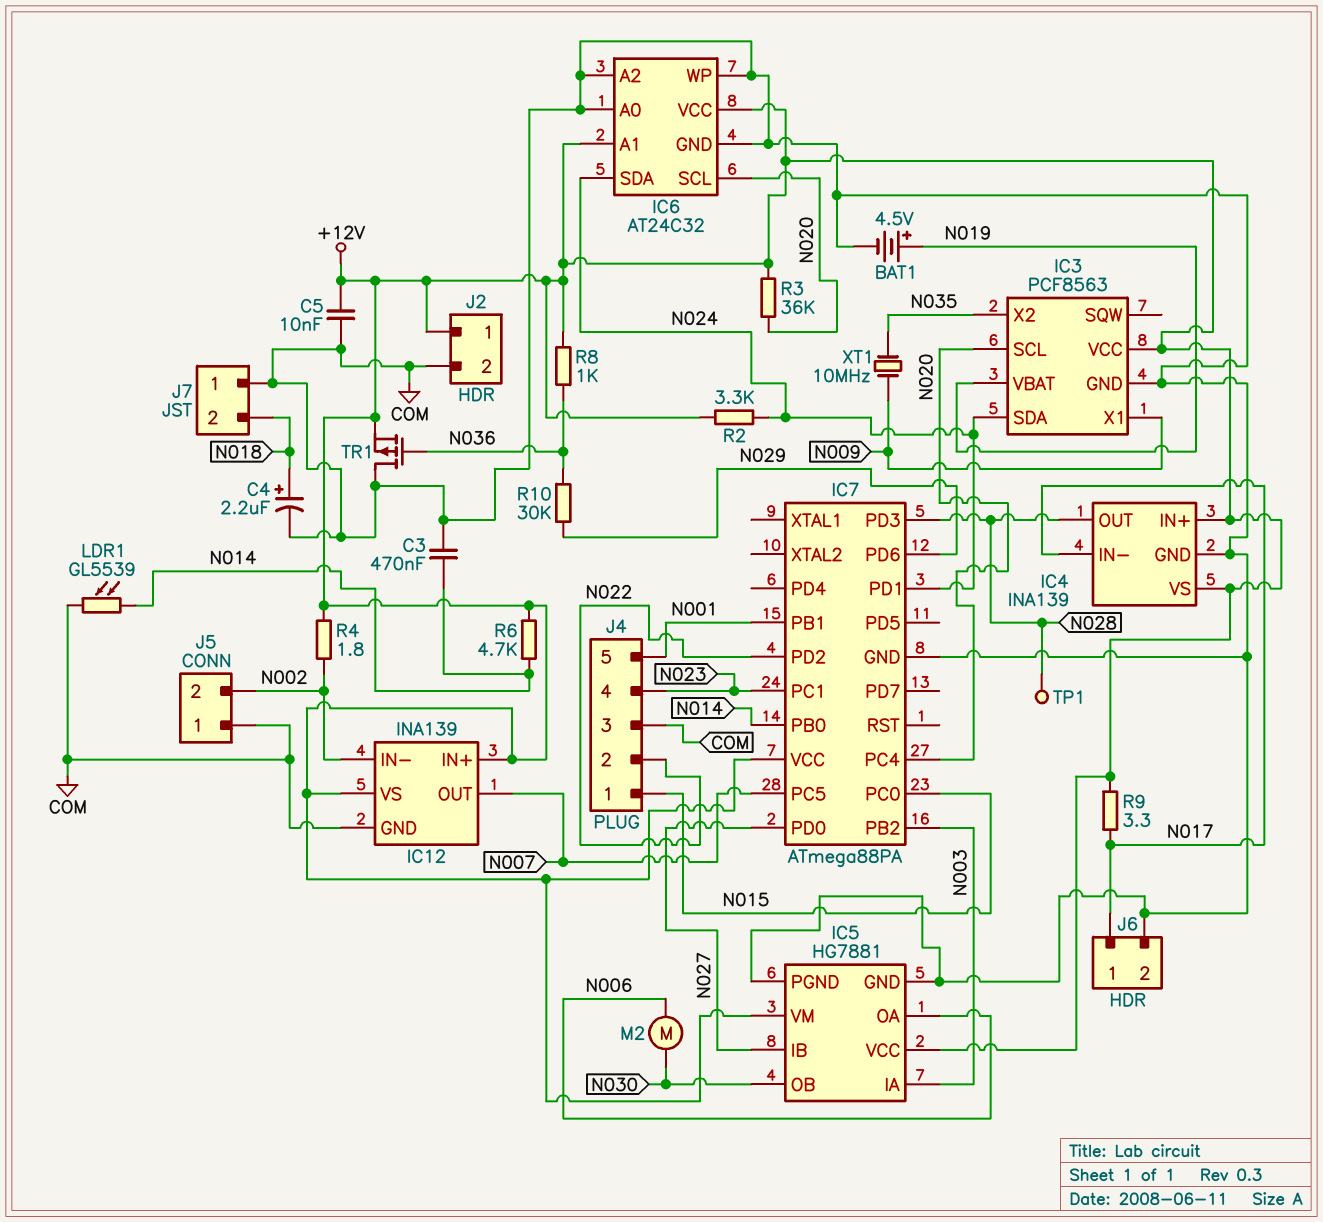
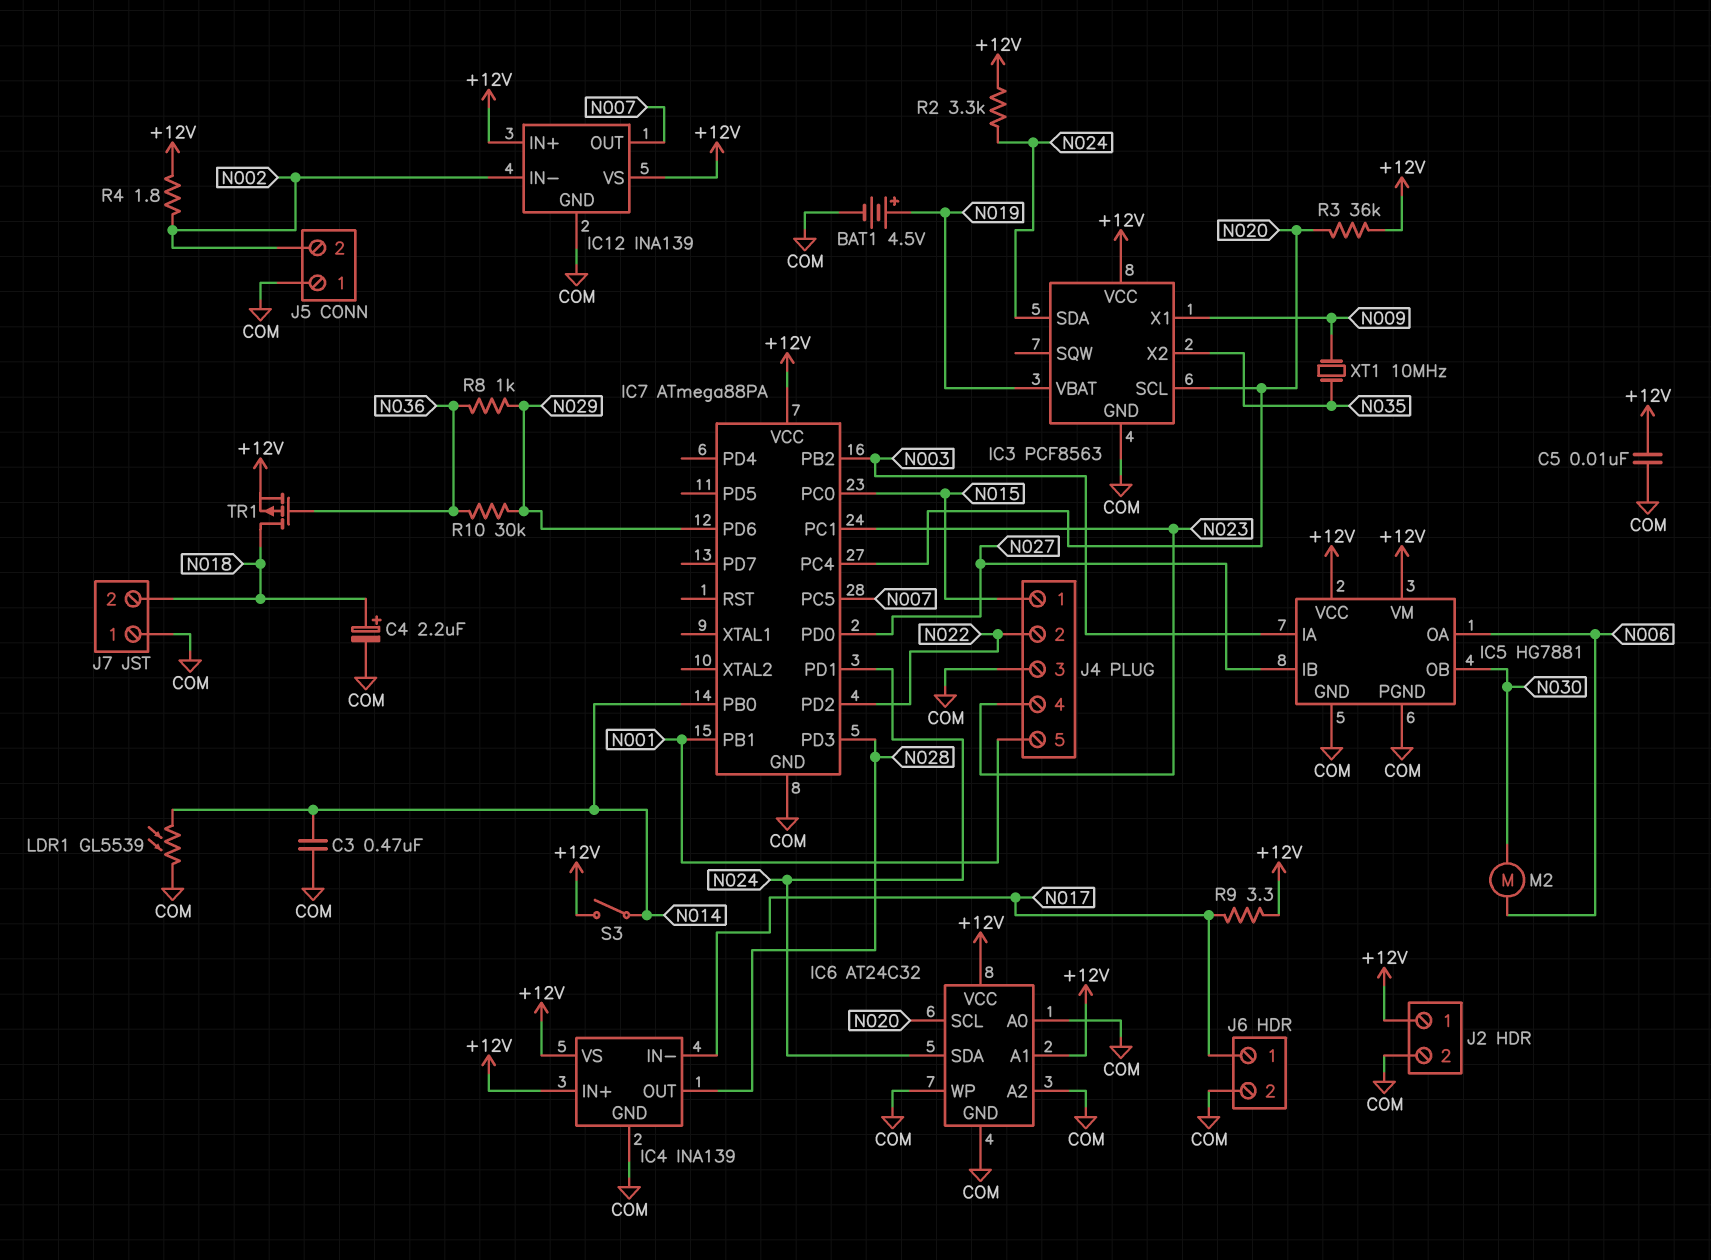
R6: 4.7k (+12V, N014) -> none
R8: 1k (+12V, N036) -> 1k (N029, N036)
S3: none -> switch (+12V, N014)
TP1: test point (N028) -> none
TR1: PMOS (G N036, D COM, S +12V) -> PMOS (G N036, D N018, S +12V)

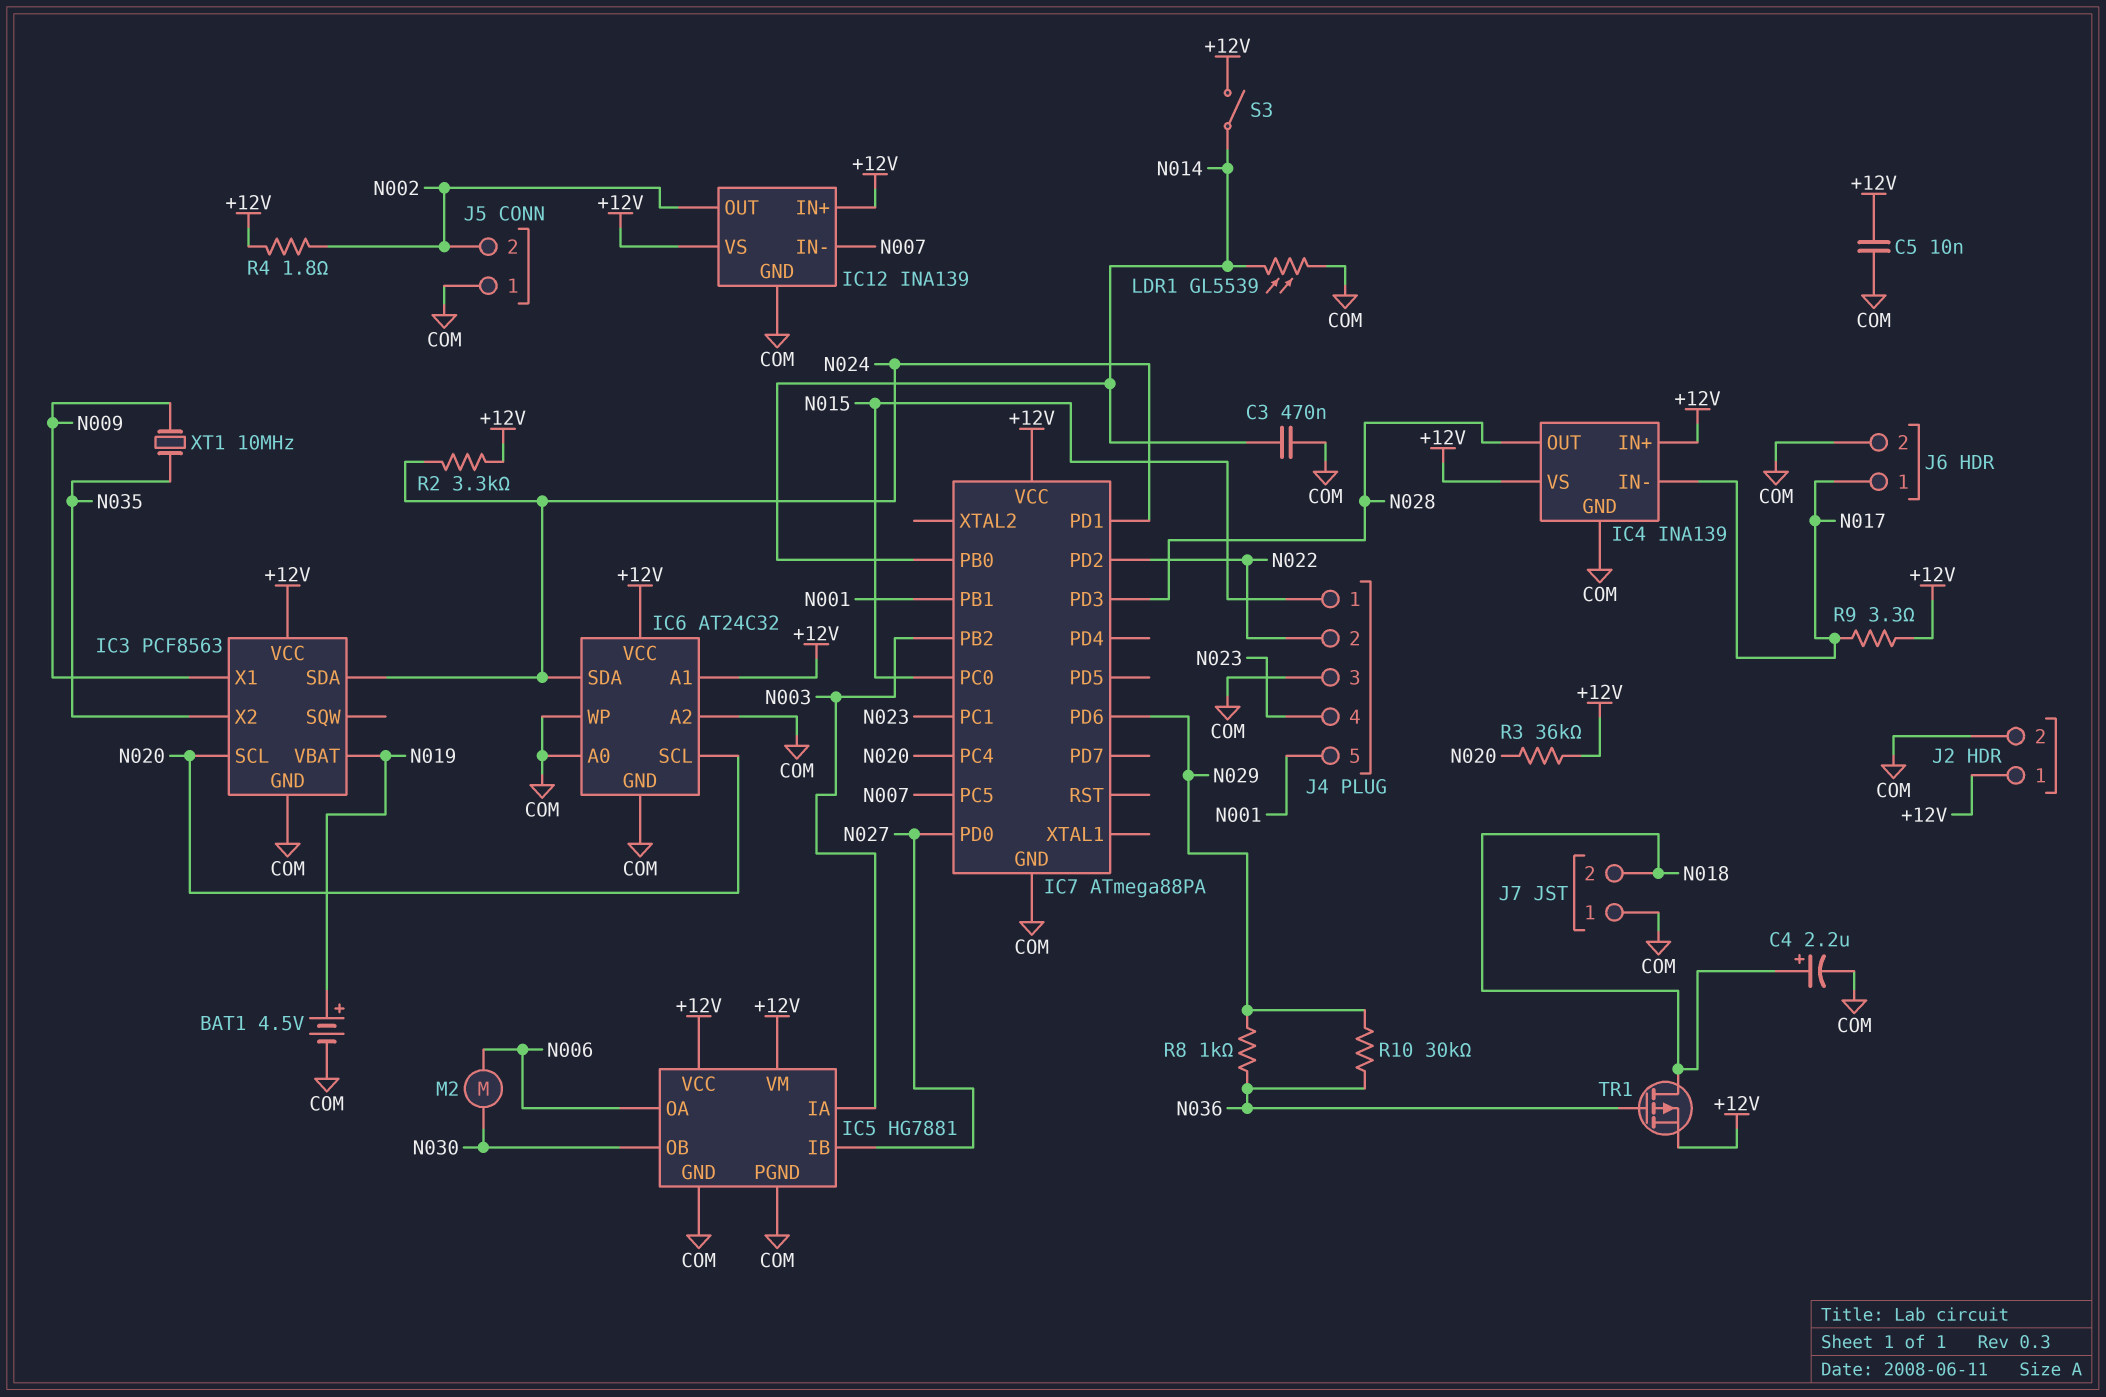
IC12 pin IN-: N002 -> N007
IC12 pin OUT: N007 -> N002

